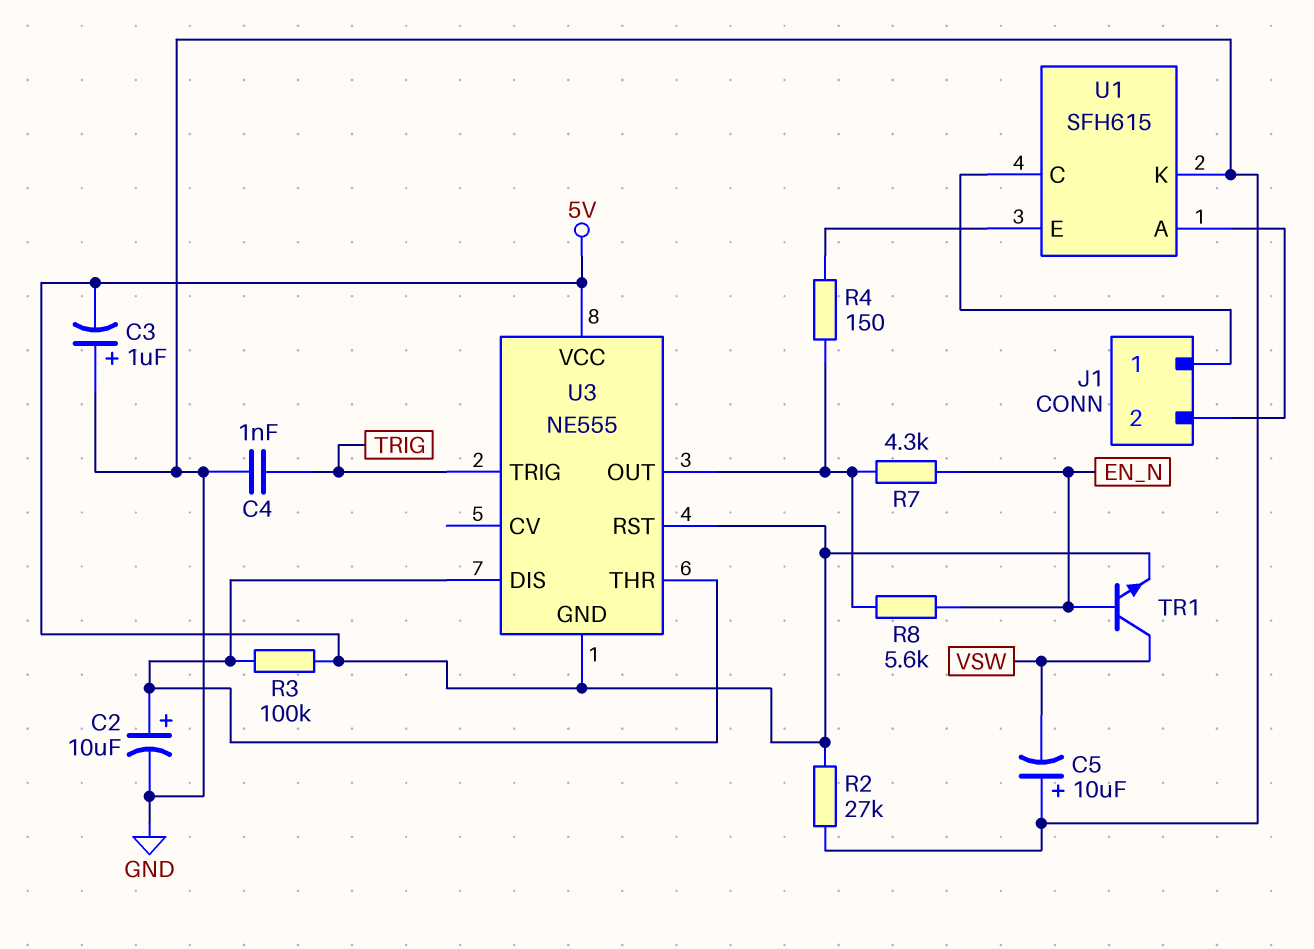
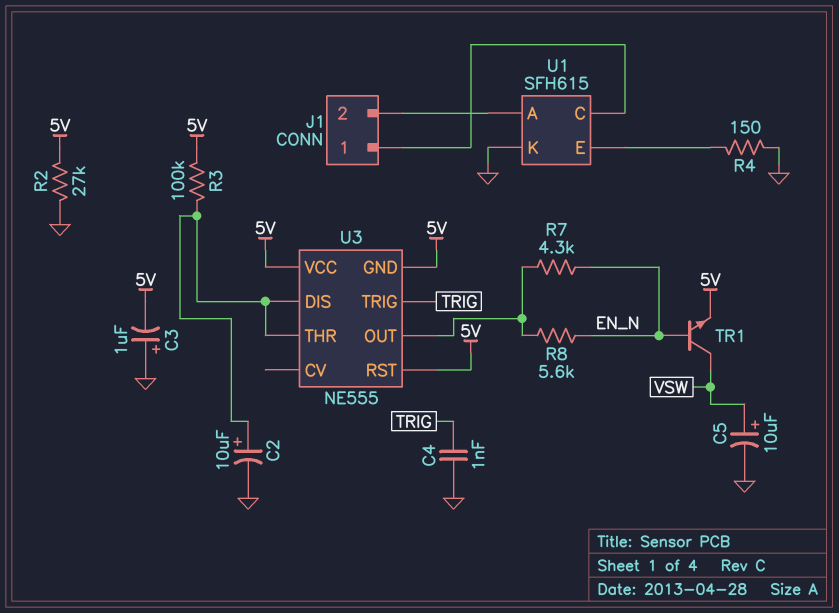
C5: 10uF (plus GND, minus VSW) -> 10uF (plus VSW, minus GND)
R4: 150 (U1/E, U3/OUT) -> 150 (GND, U1/E)

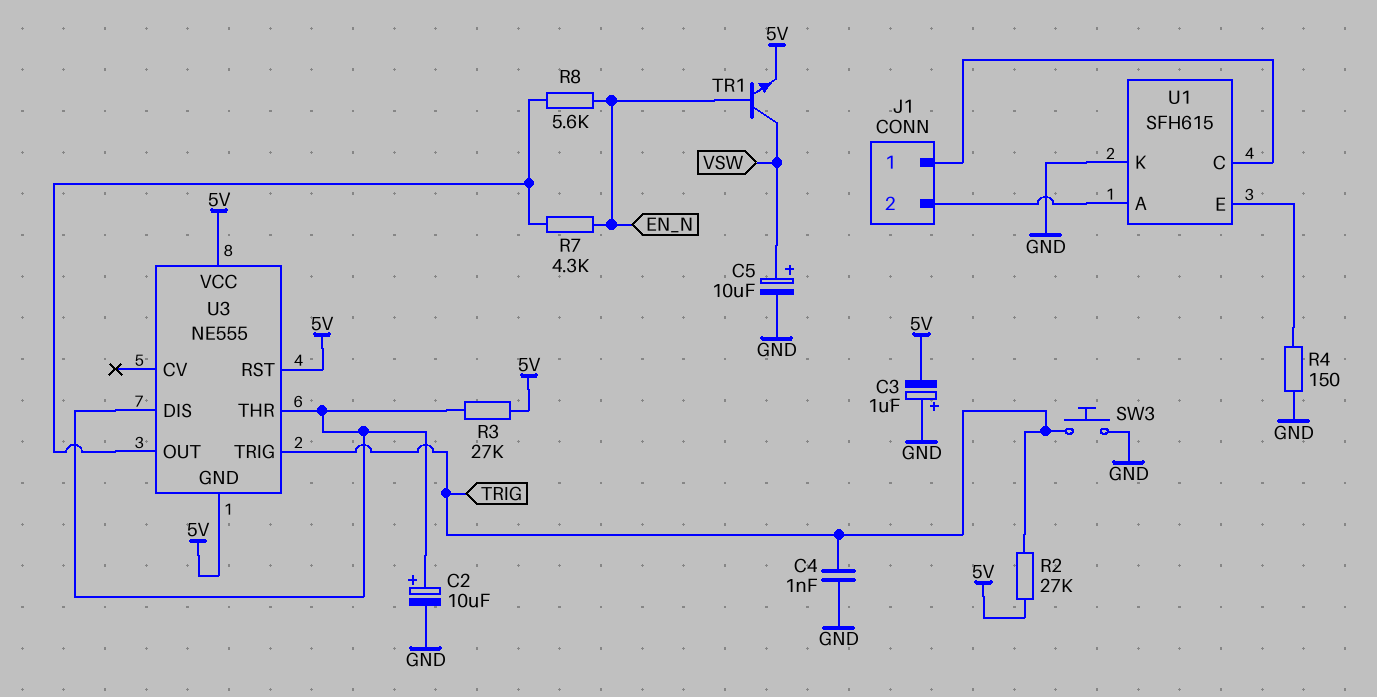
R2: 27k (5V, GND) -> 27k (5V, TRIG)
R3: 100k (5V, U3/DIS) -> 27k (5V, U3/DIS)
SW3: none -> button (GND, TRIG)

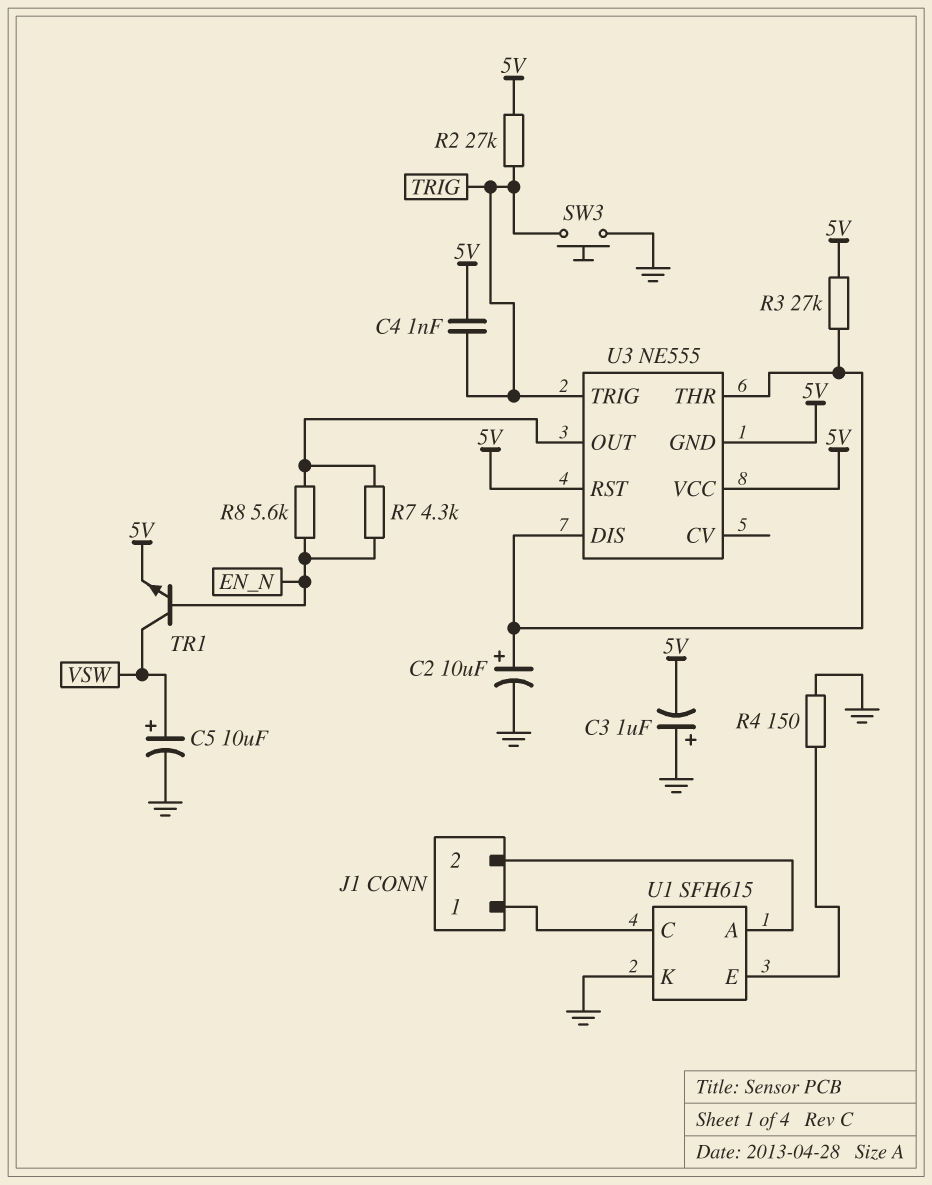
C4: 1nF (GND, TRIG) -> 1nF (5V, TRIG)

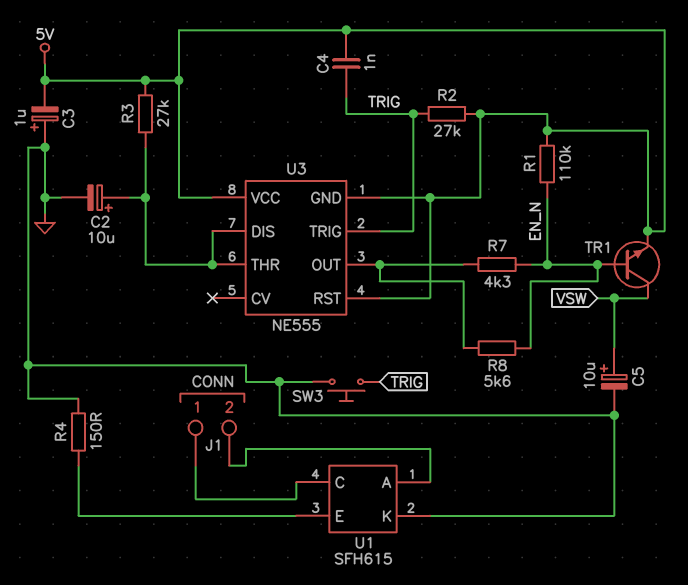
R1: none -> 110k (5V, EN_N)

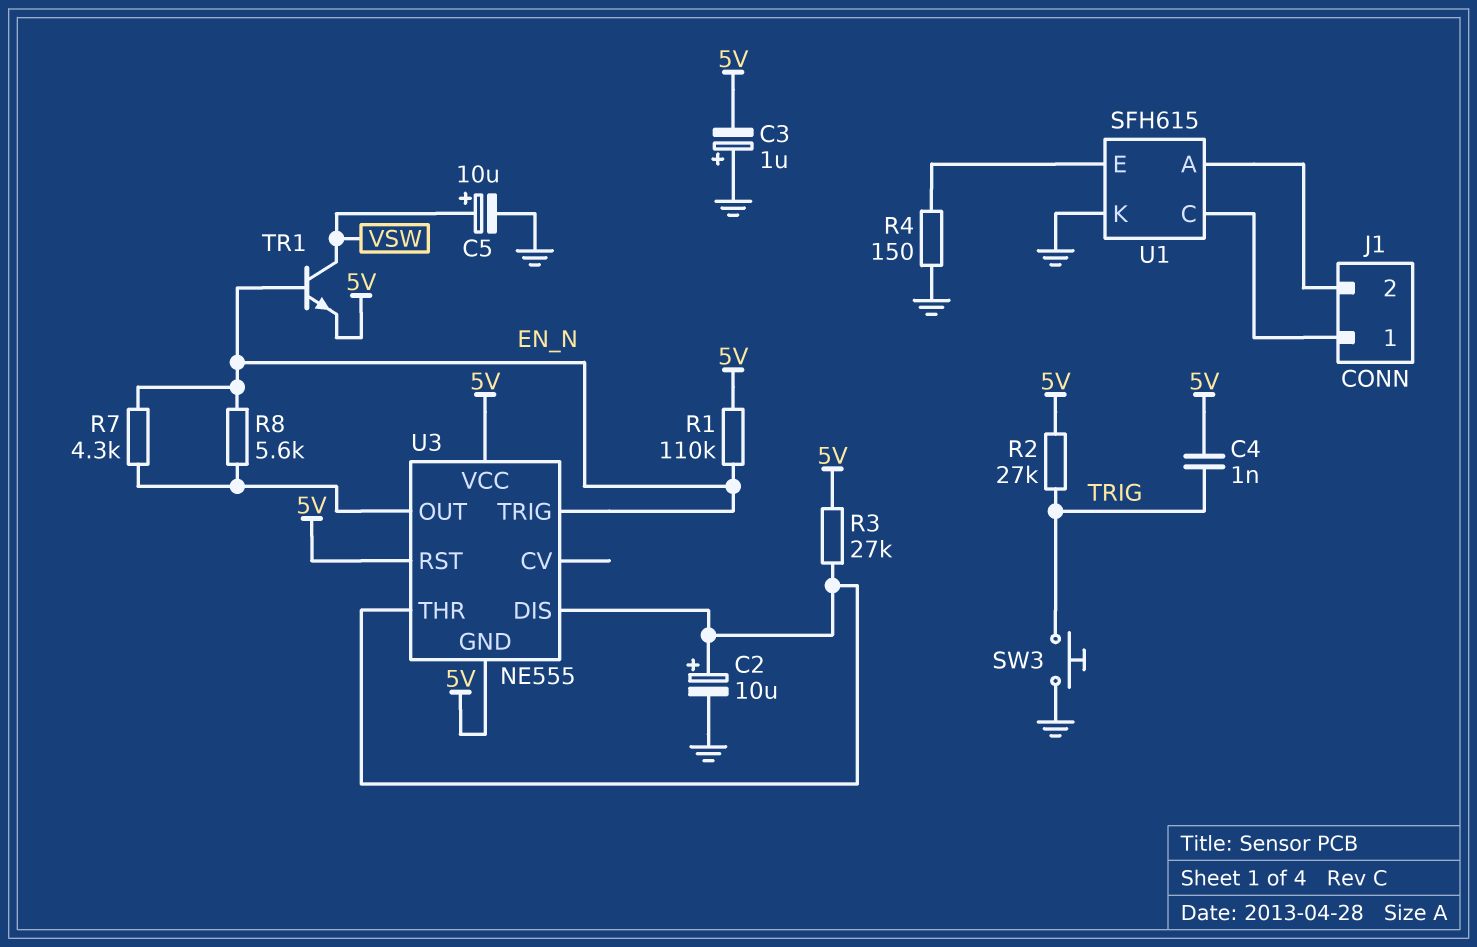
U3 pin TRIG: TRIG -> EN_N

